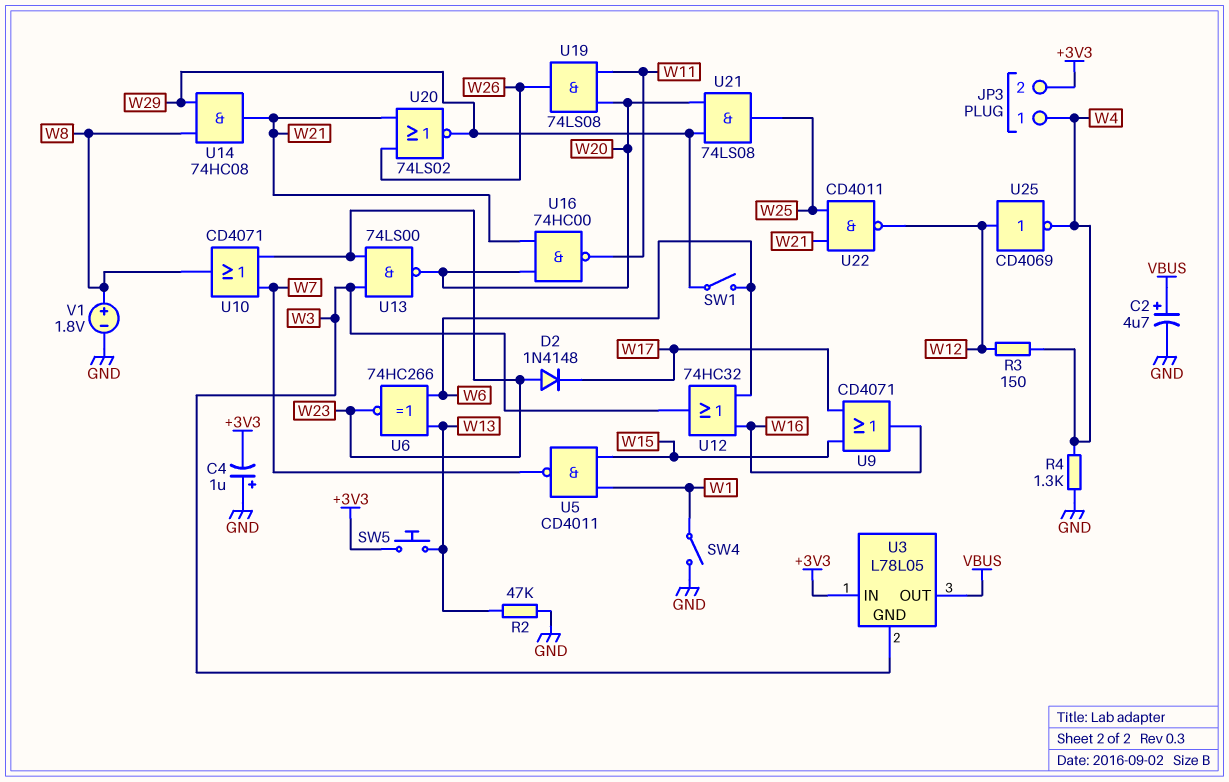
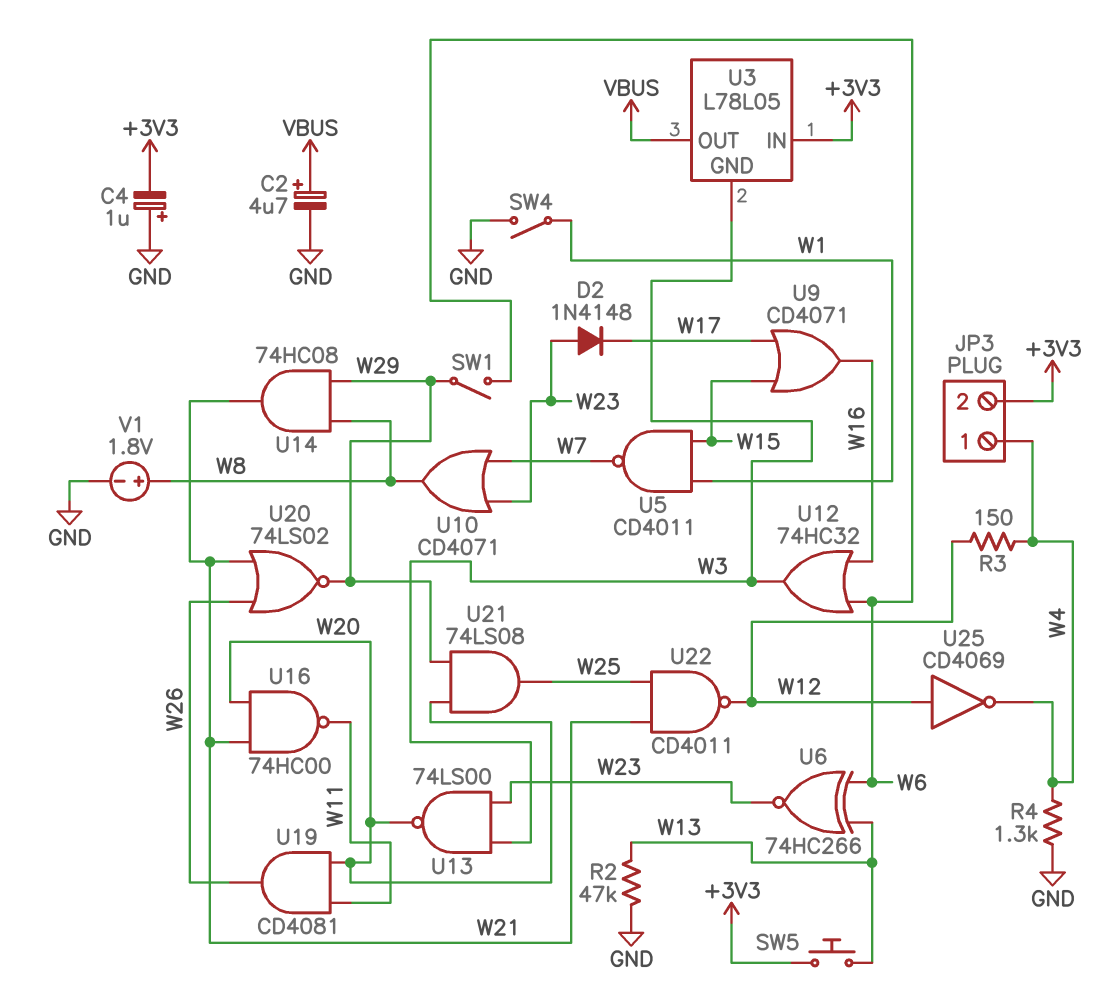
U19: AND 74LS08 (in W11, in W20, out W26) -> AND CD4081 (in W11, in W20, out W26)

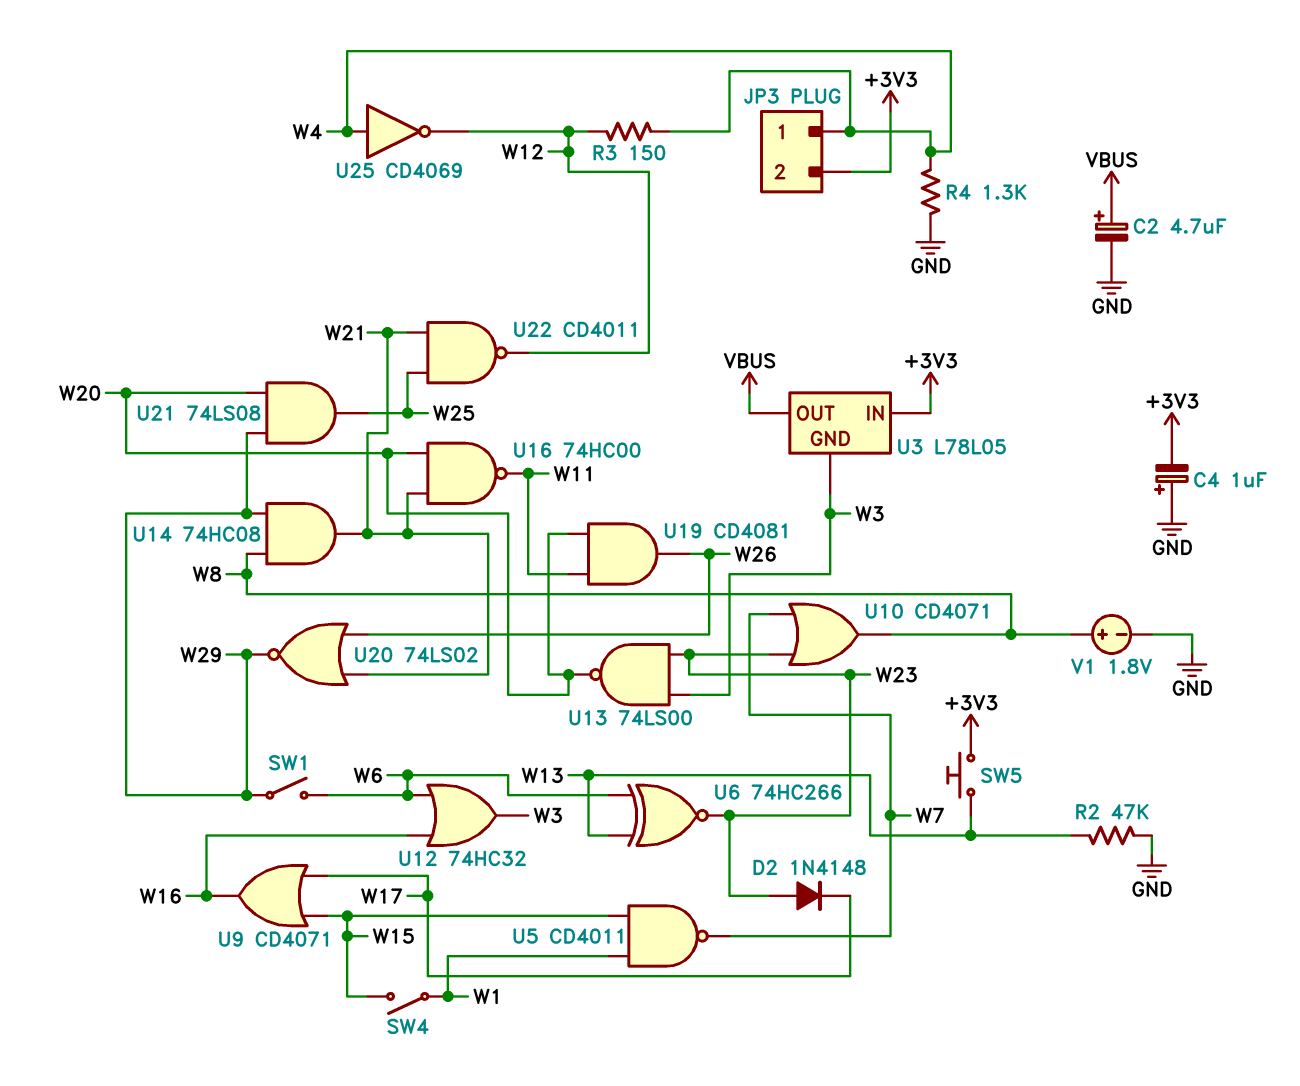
SW4: switch (GND, W1) -> switch (W1, W15)
U25: NOT CD4069 (in W12, out W4) -> NOT CD4069 (in W4, out W12)

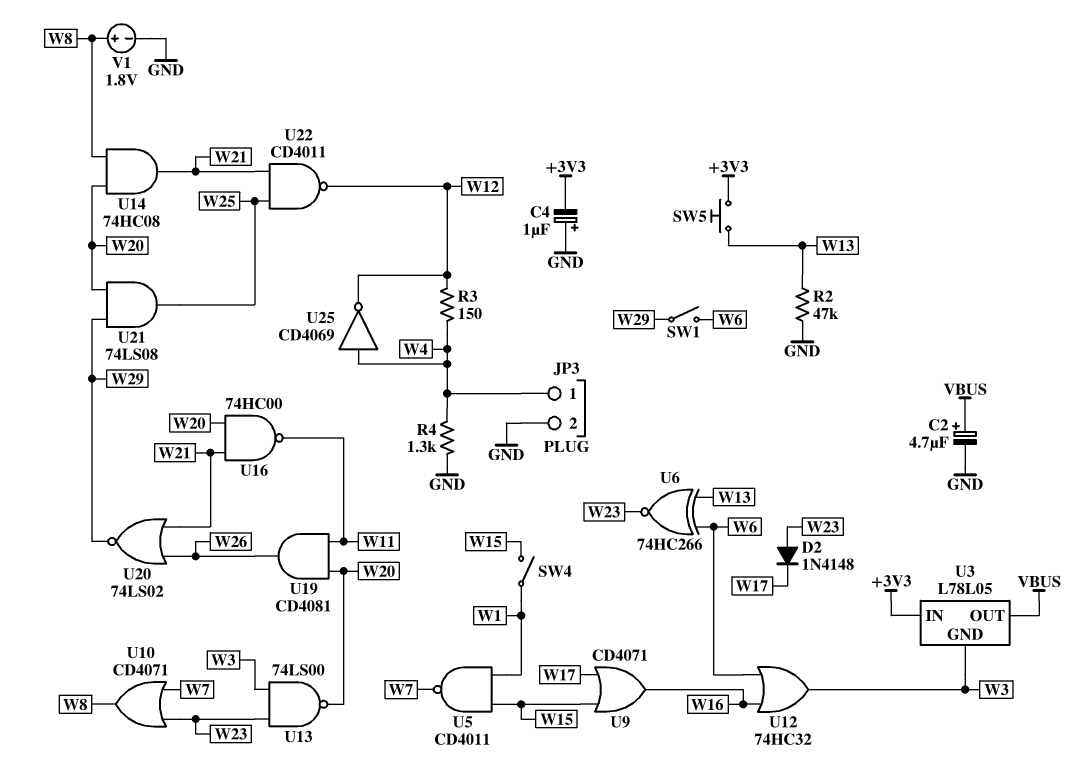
JP3 pin 2: +3V3 -> GND
U14: AND 74HC08 (in W8, in W29, out W21) -> AND 74HC08 (in W8, in W20, out W21)

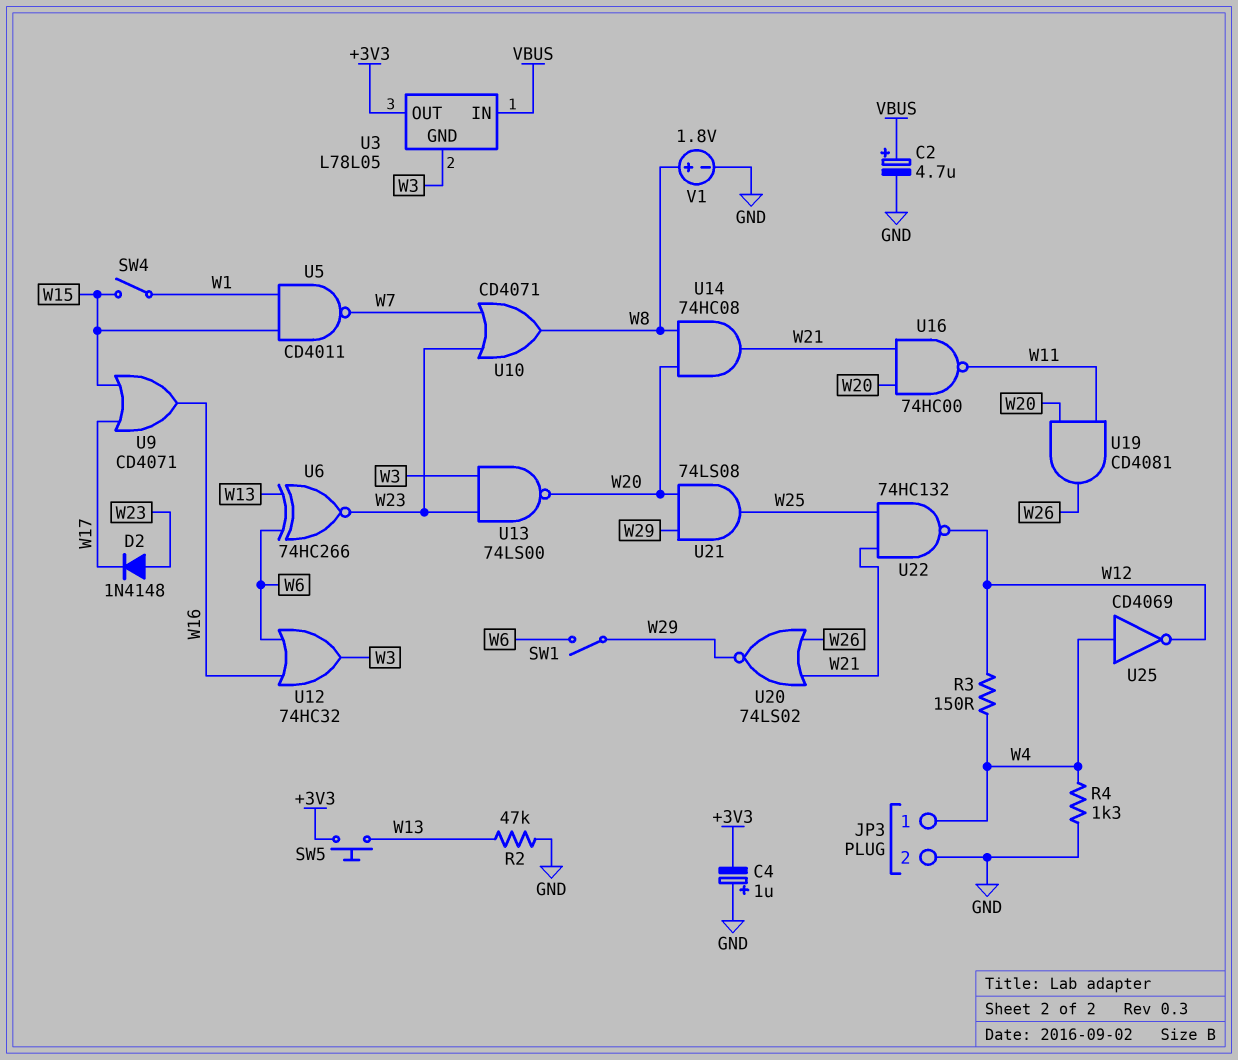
U3 pin IN: +3V3 -> VBUS
U3 pin OUT: VBUS -> +3V3
U22: NAND CD4011 (in W21, in W25, out W12) -> NAND 74HC132 (in W21, in W25, out W12)

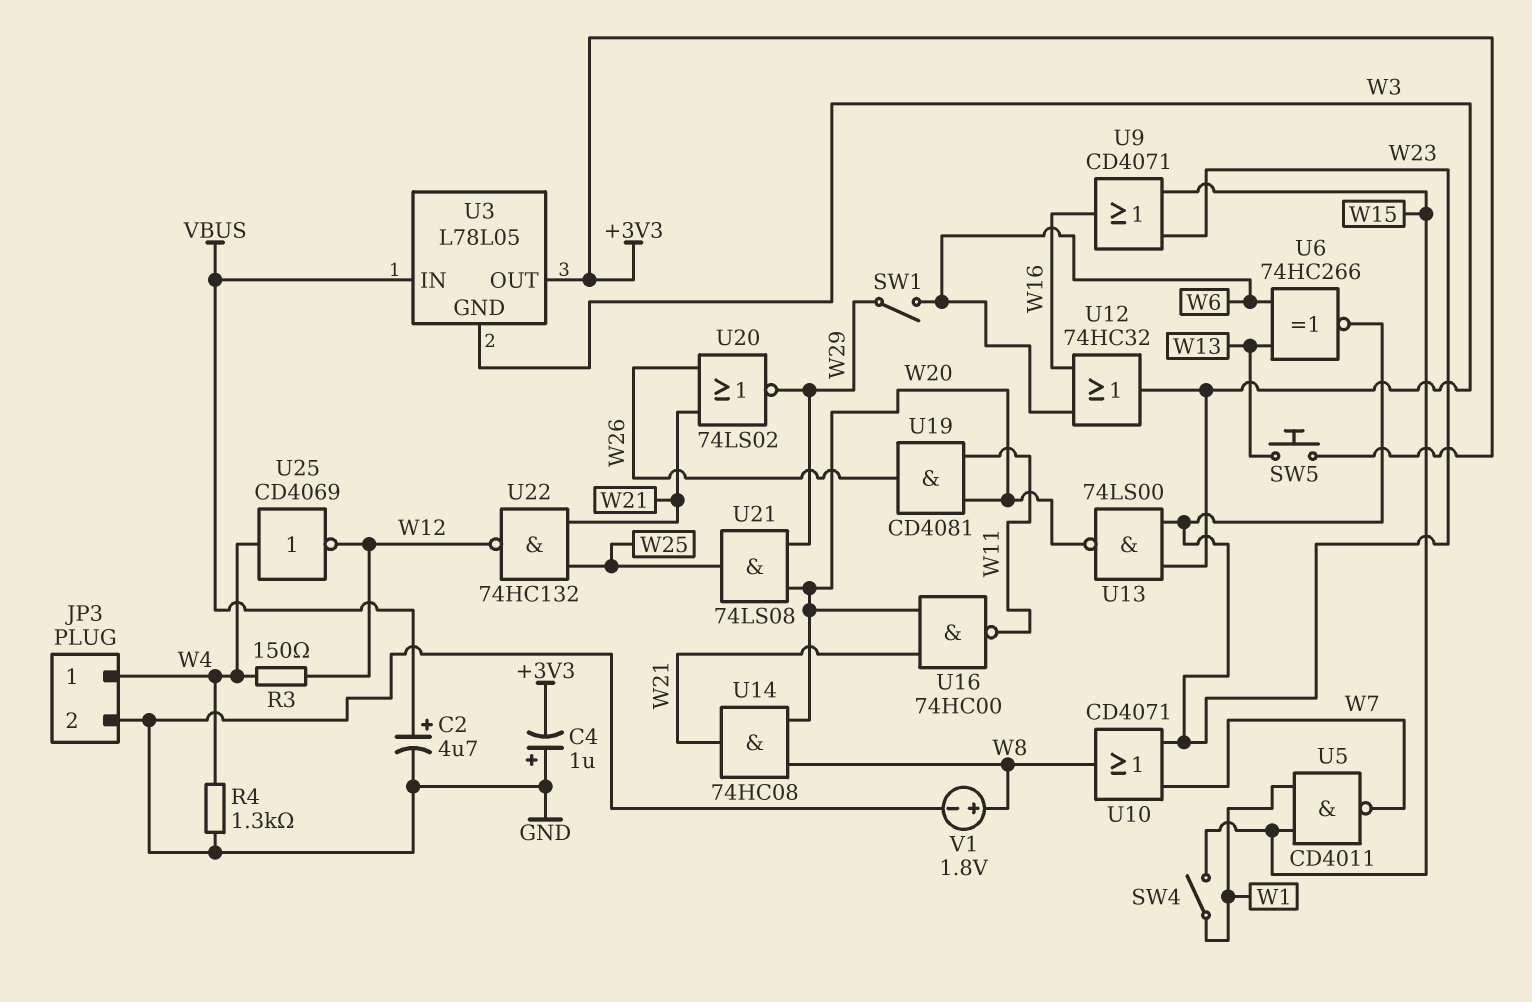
D2: diode 1N4148 (A W23, K W17) -> none
R2: 47k (GND, W13) -> none
U9: OR CD4071 (in W15, in W17, out W16) -> OR CD4071 (in W15, in W23, out W16)

